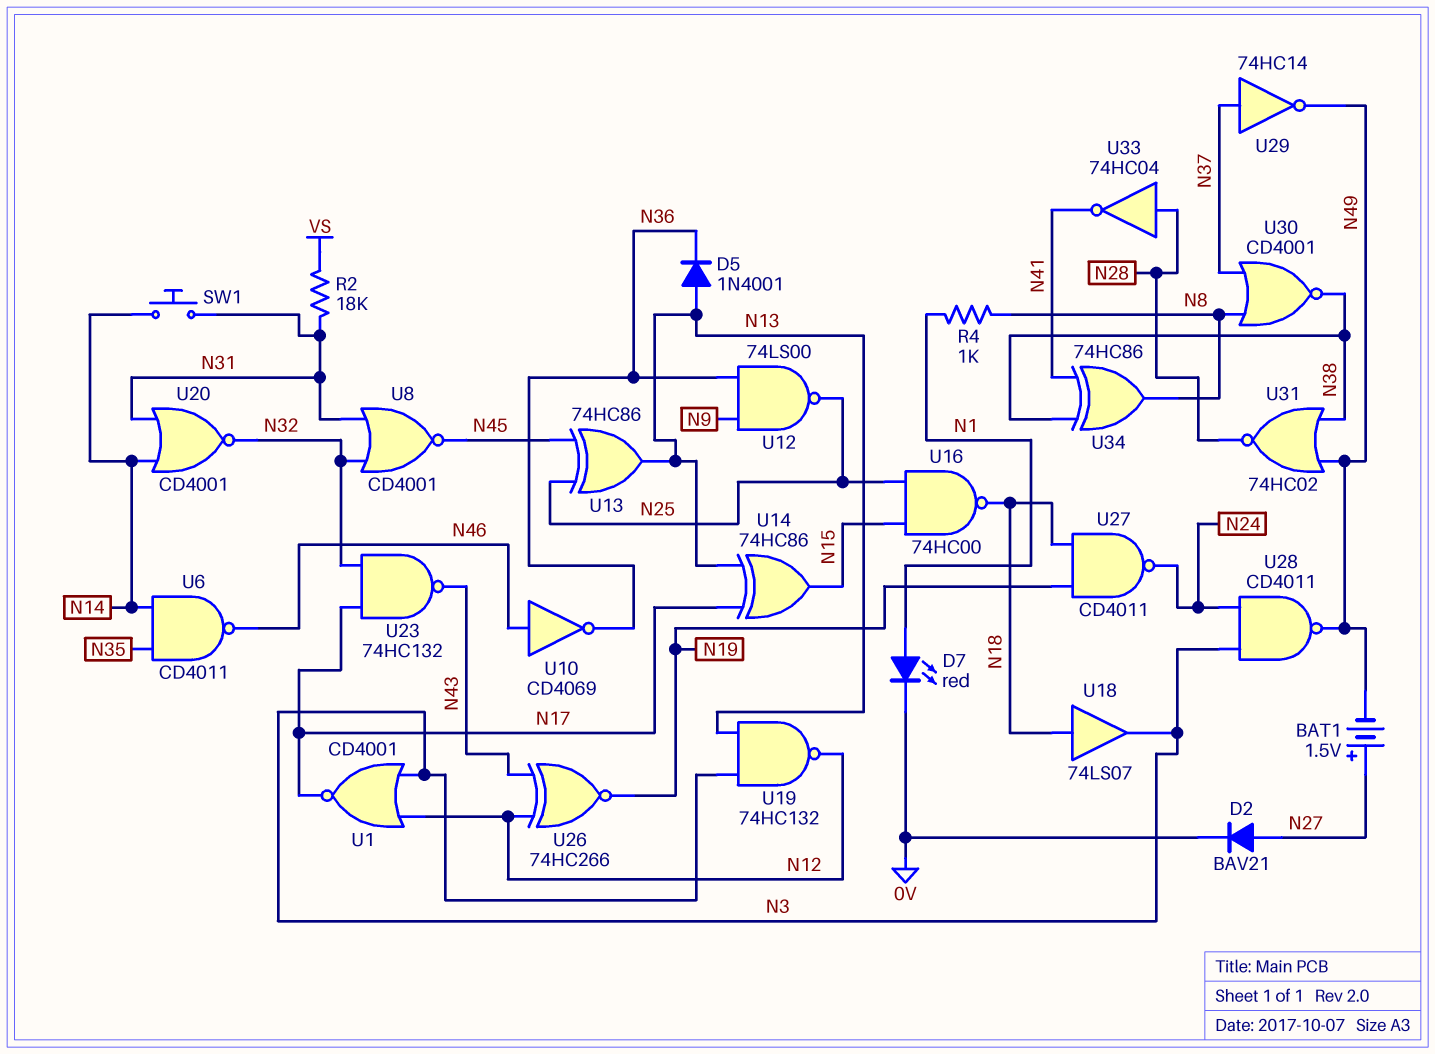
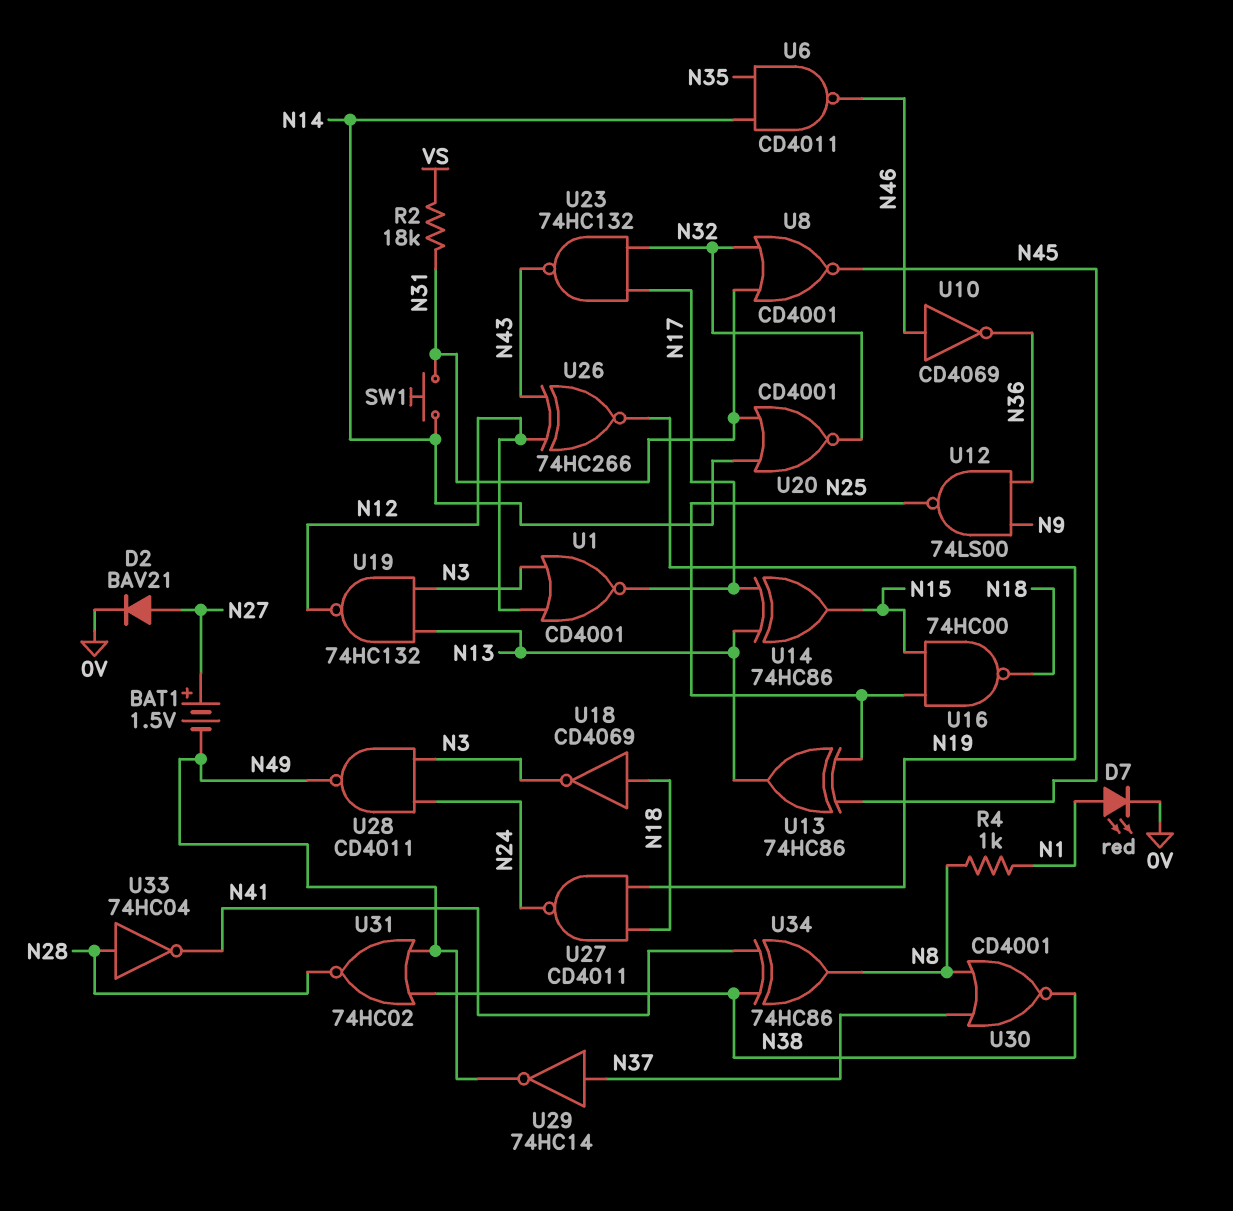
D5: diode 1N4001 (A N13, K N36) -> none
U18: buffer 74LS07 (in N18, out N3) -> NOT CD4069 (in N18, out N3)

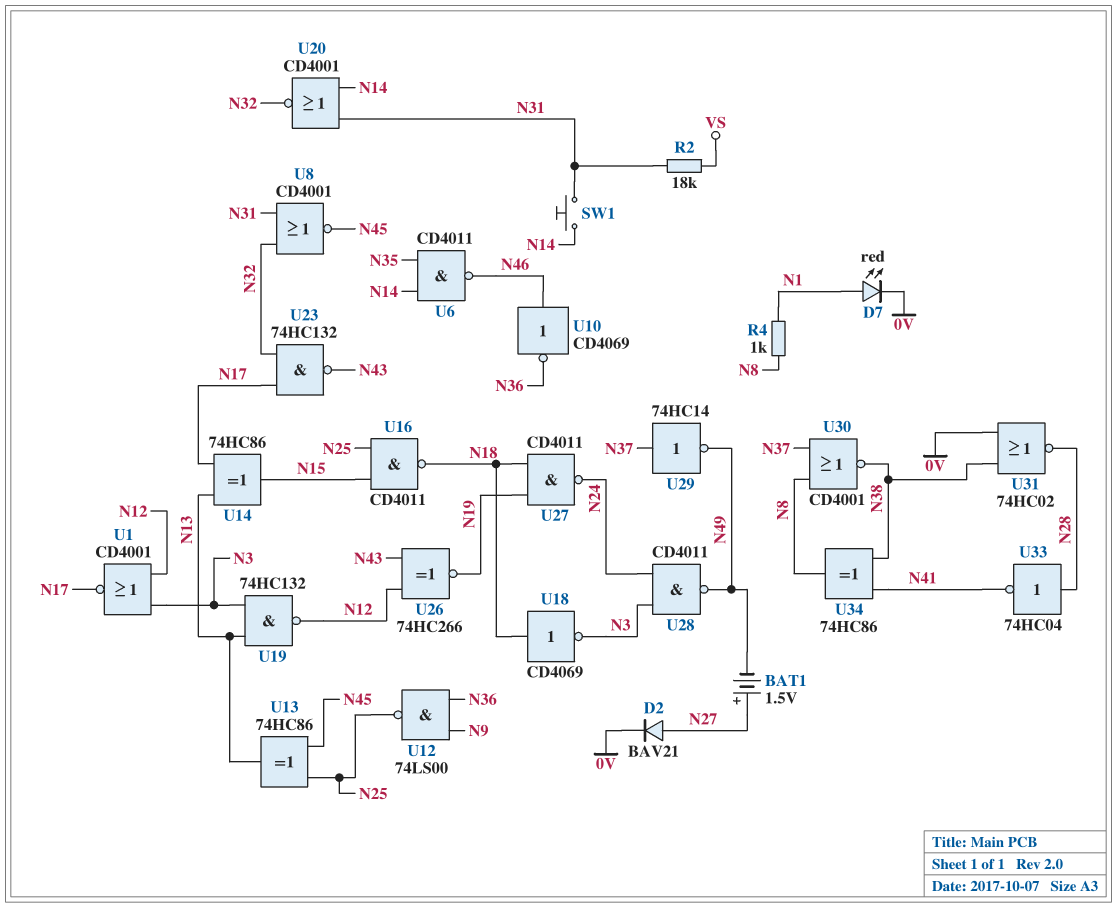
U16: NAND 74HC00 (in N15, in N25, out N18) -> NAND CD4011 (in N15, in N25, out N18)
U31: NOR 74HC02 (in N38, in N49, out N28) -> NOR 74HC02 (in 0V, in N38, out N28)

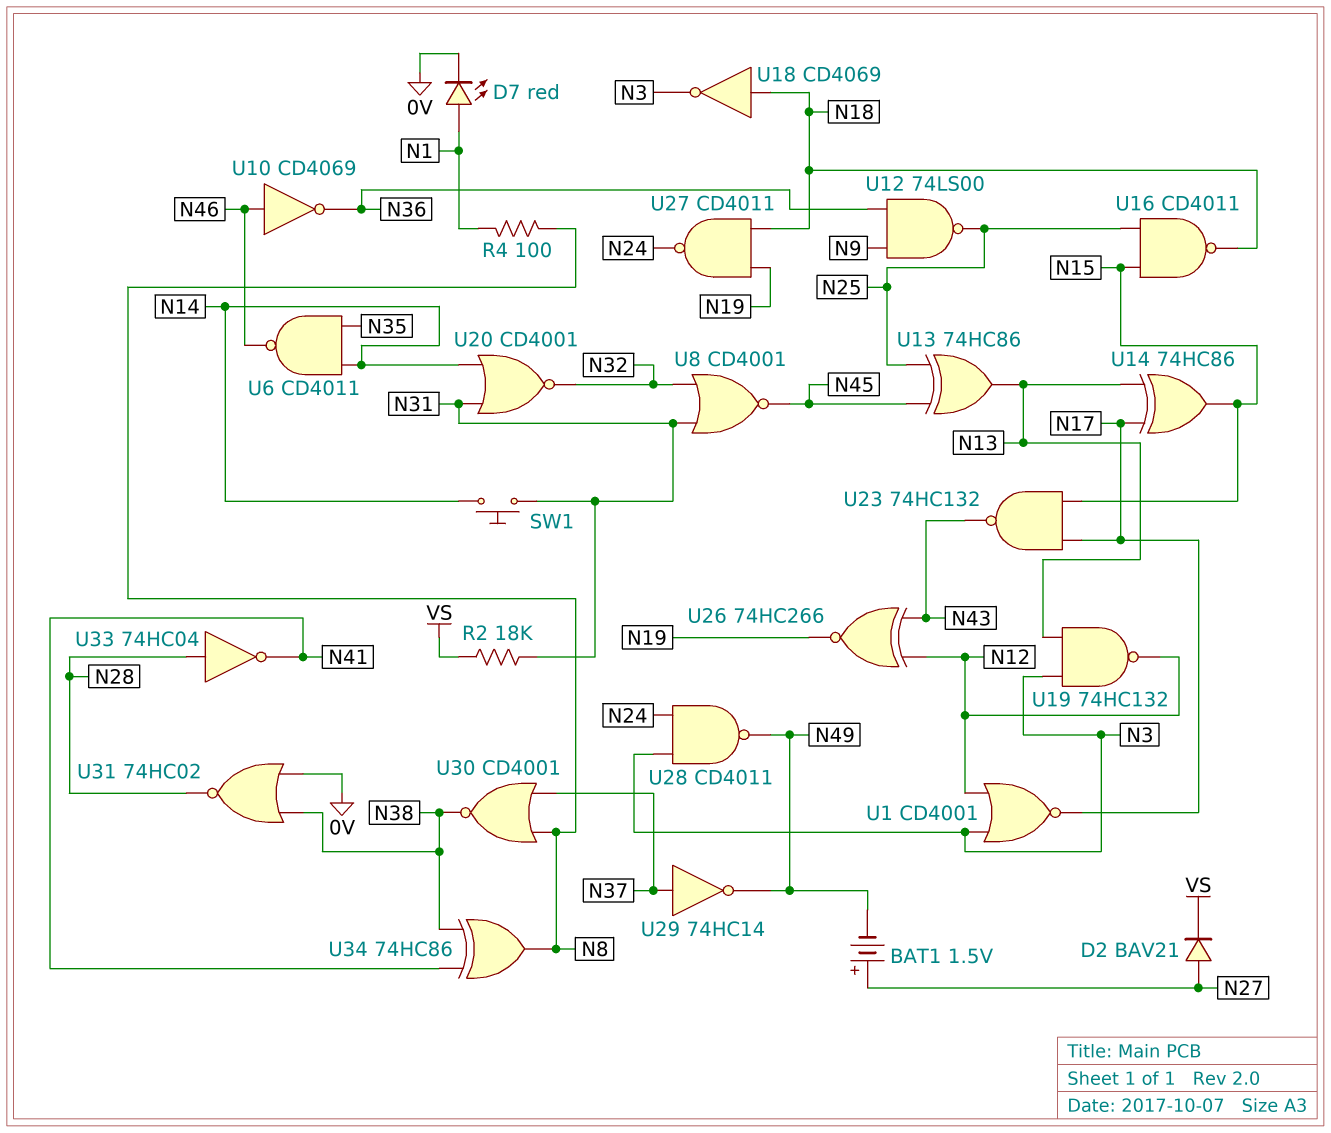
D2: diode BAV21 (A N27, K 0V) -> diode BAV21 (A N27, K VS)
R4: 1k (N1, N8) -> 100 (N1, N8)
U23: NAND 74HC132 (in N17, in N32, out N43) -> NAND 74HC132 (in N15, in N17, out N43)

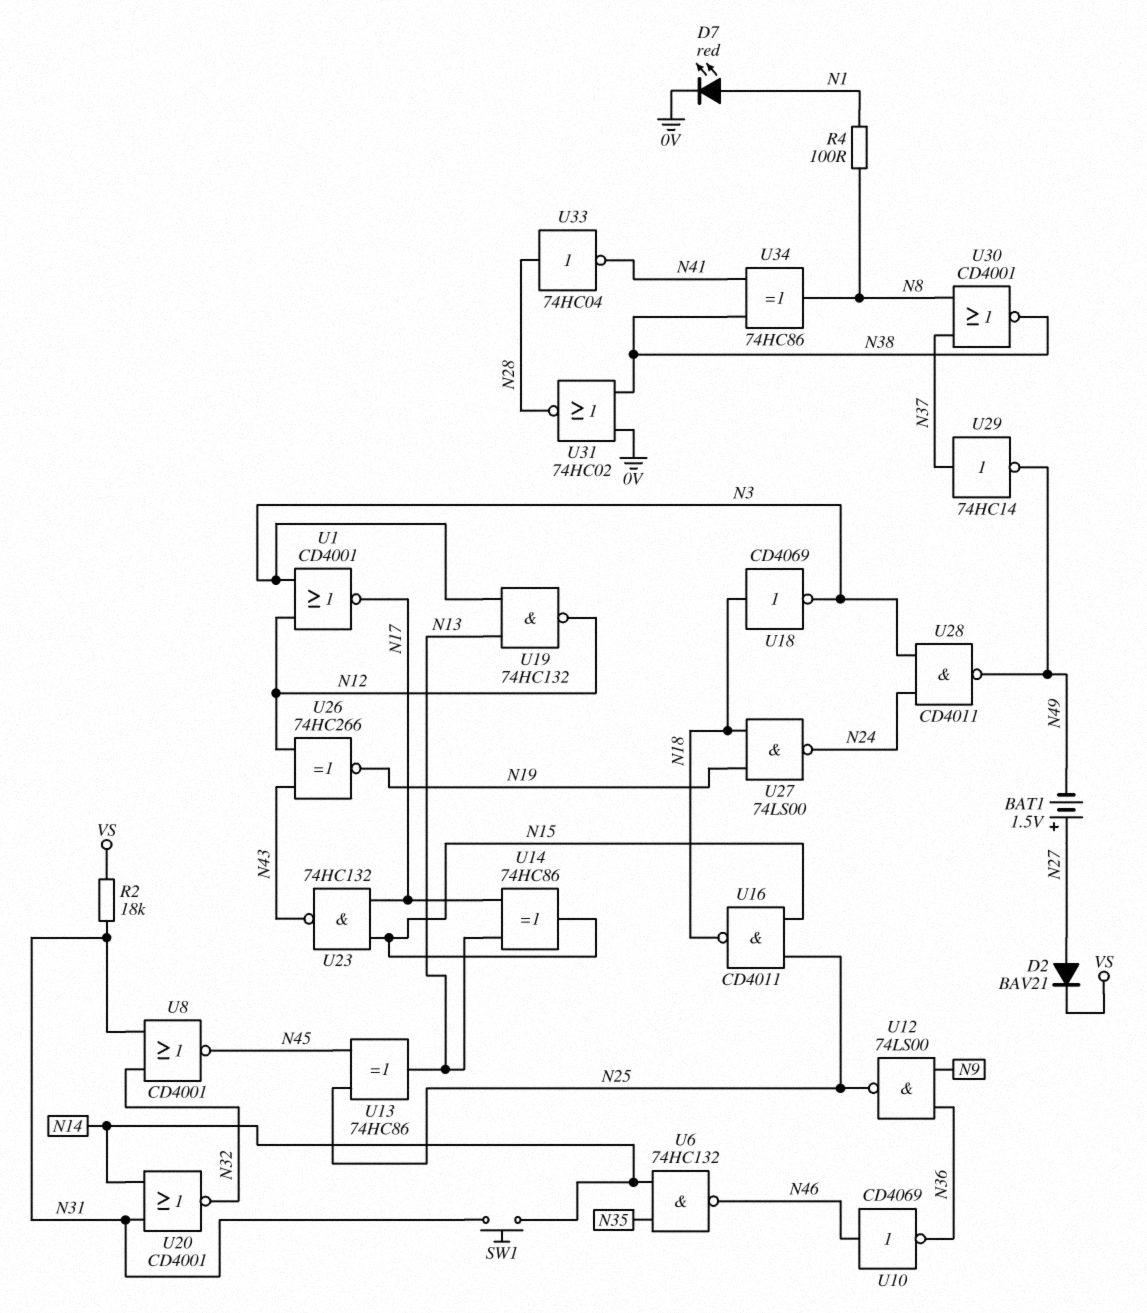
U6: NAND CD4011 (in N14, in N35, out N46) -> NAND 74HC132 (in N14, in N35, out N46)
U27: NAND CD4011 (in N18, in N19, out N24) -> NAND 74LS00 (in N18, in N19, out N24)

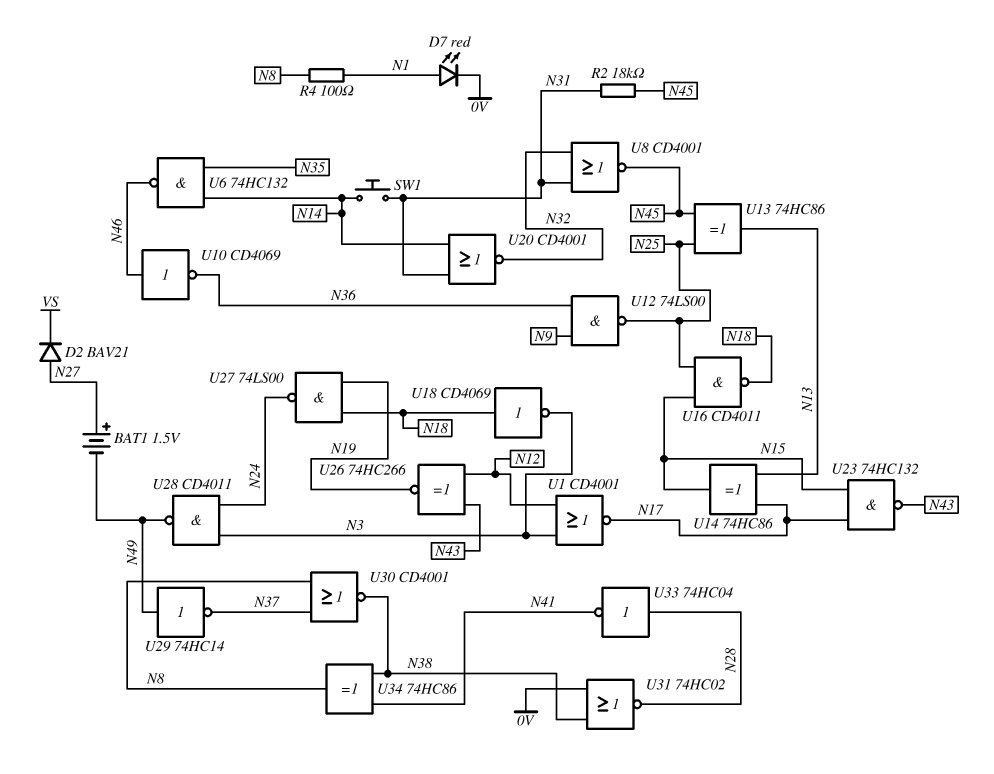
R2: 18k (N31, VS) -> 18k (N31, N45)
U19: NAND 74HC132 (in N3, in N13, out N12) -> none
U29: NOT 74HC14 (in N37, out N49) -> NOT 74HC14 (in N49, out N37)

